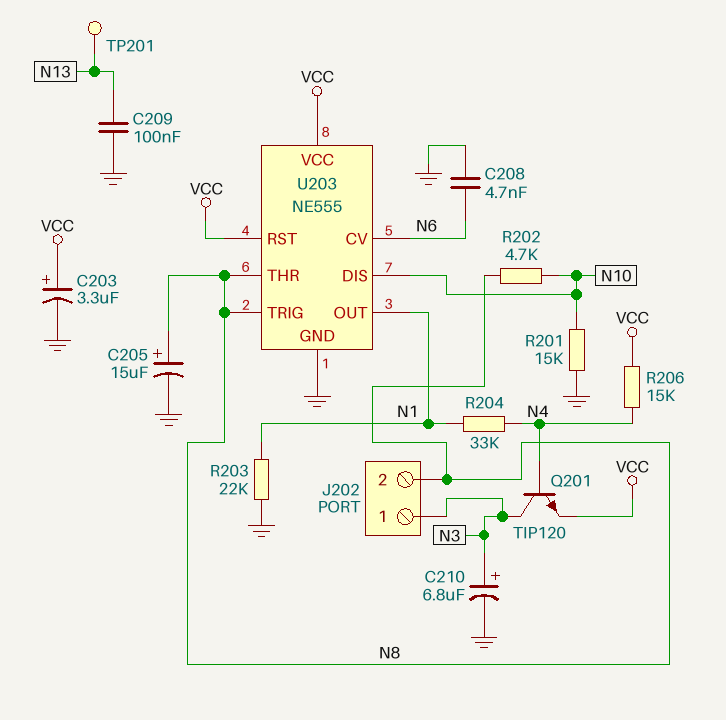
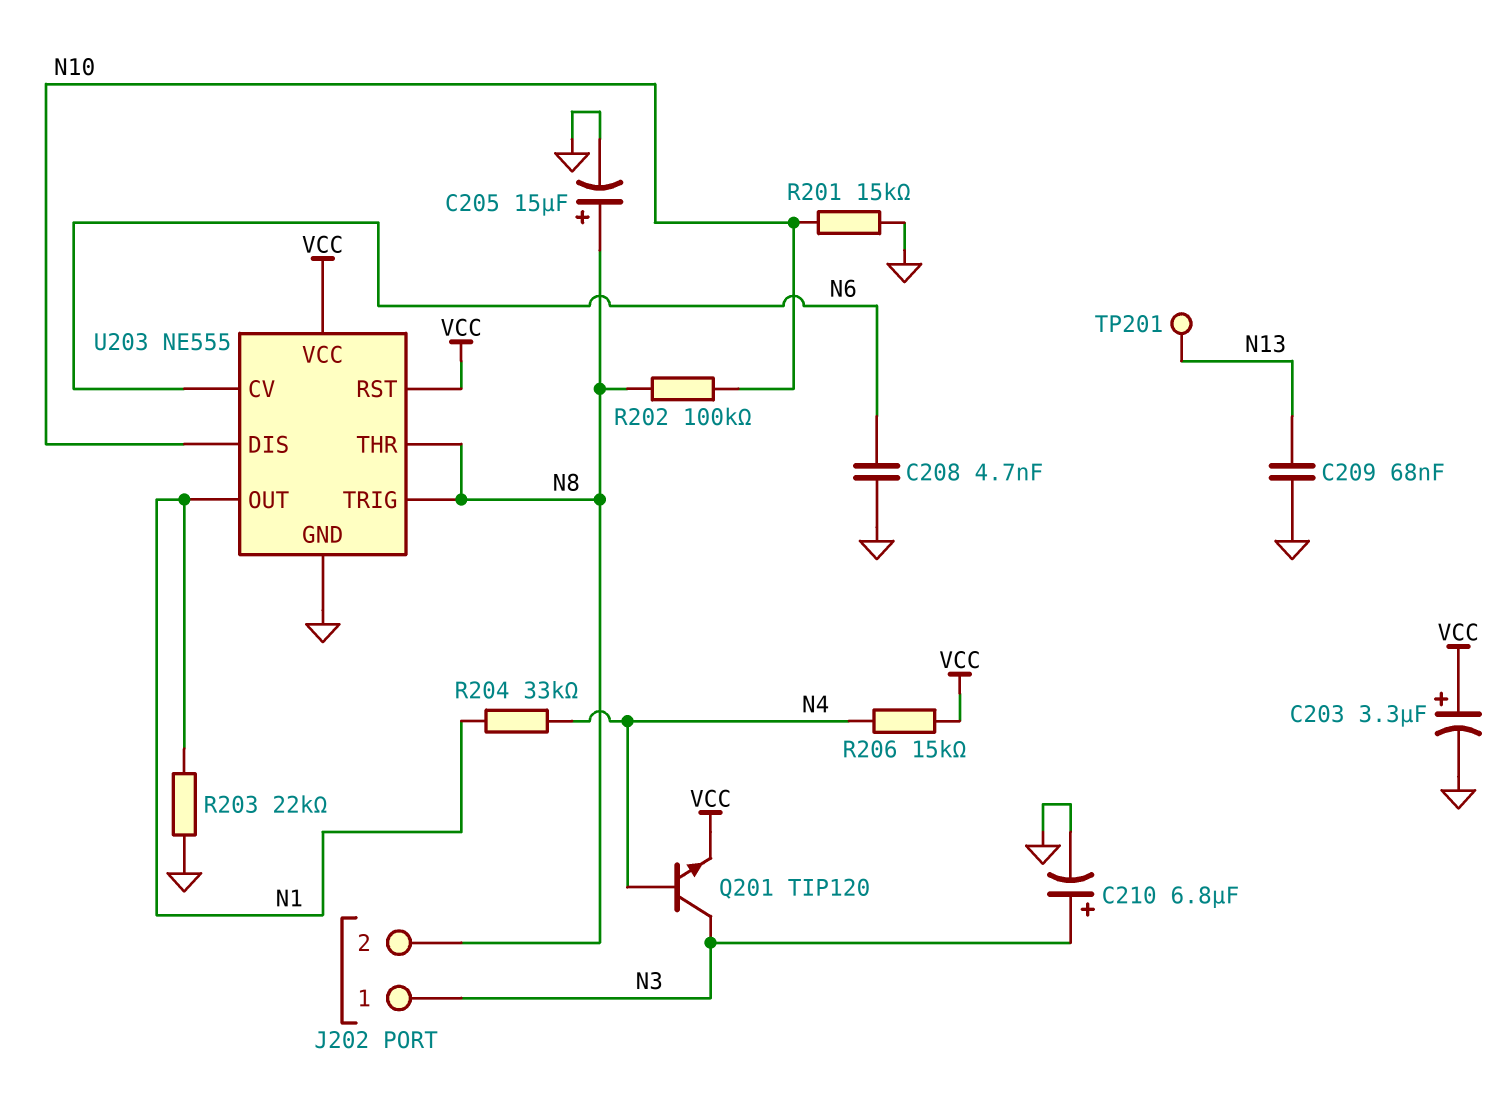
C209: 100nF (GND, N13) -> 68nF (GND, N13)
R202: 4.7k (N8, N10) -> 100k (N8, N10)

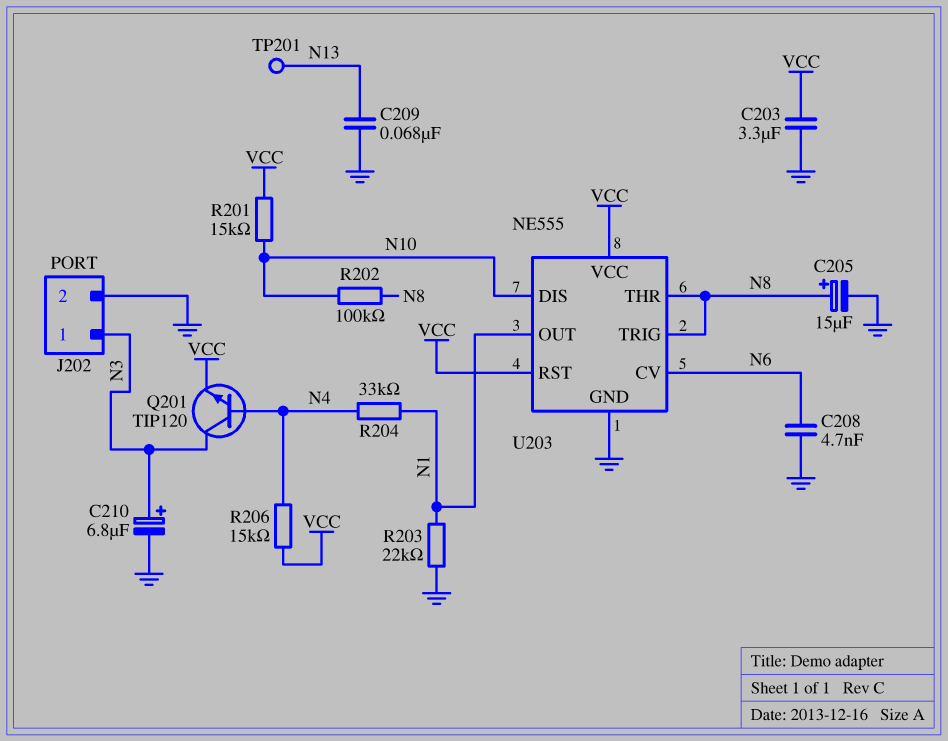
C203: 3.3uF (plus VCC, minus GND) -> 3.3uF (GND, VCC)
J202 pin 2: N8 -> GND
R201: 15k (GND, N10) -> 15k (N10, VCC)

